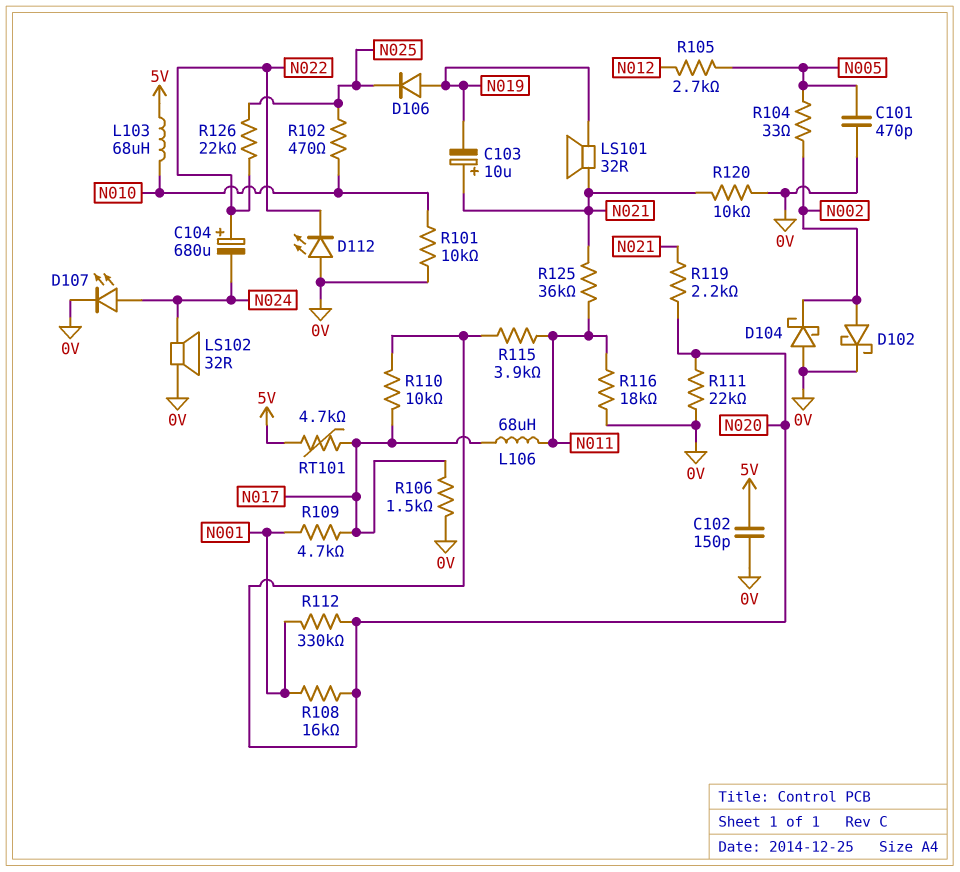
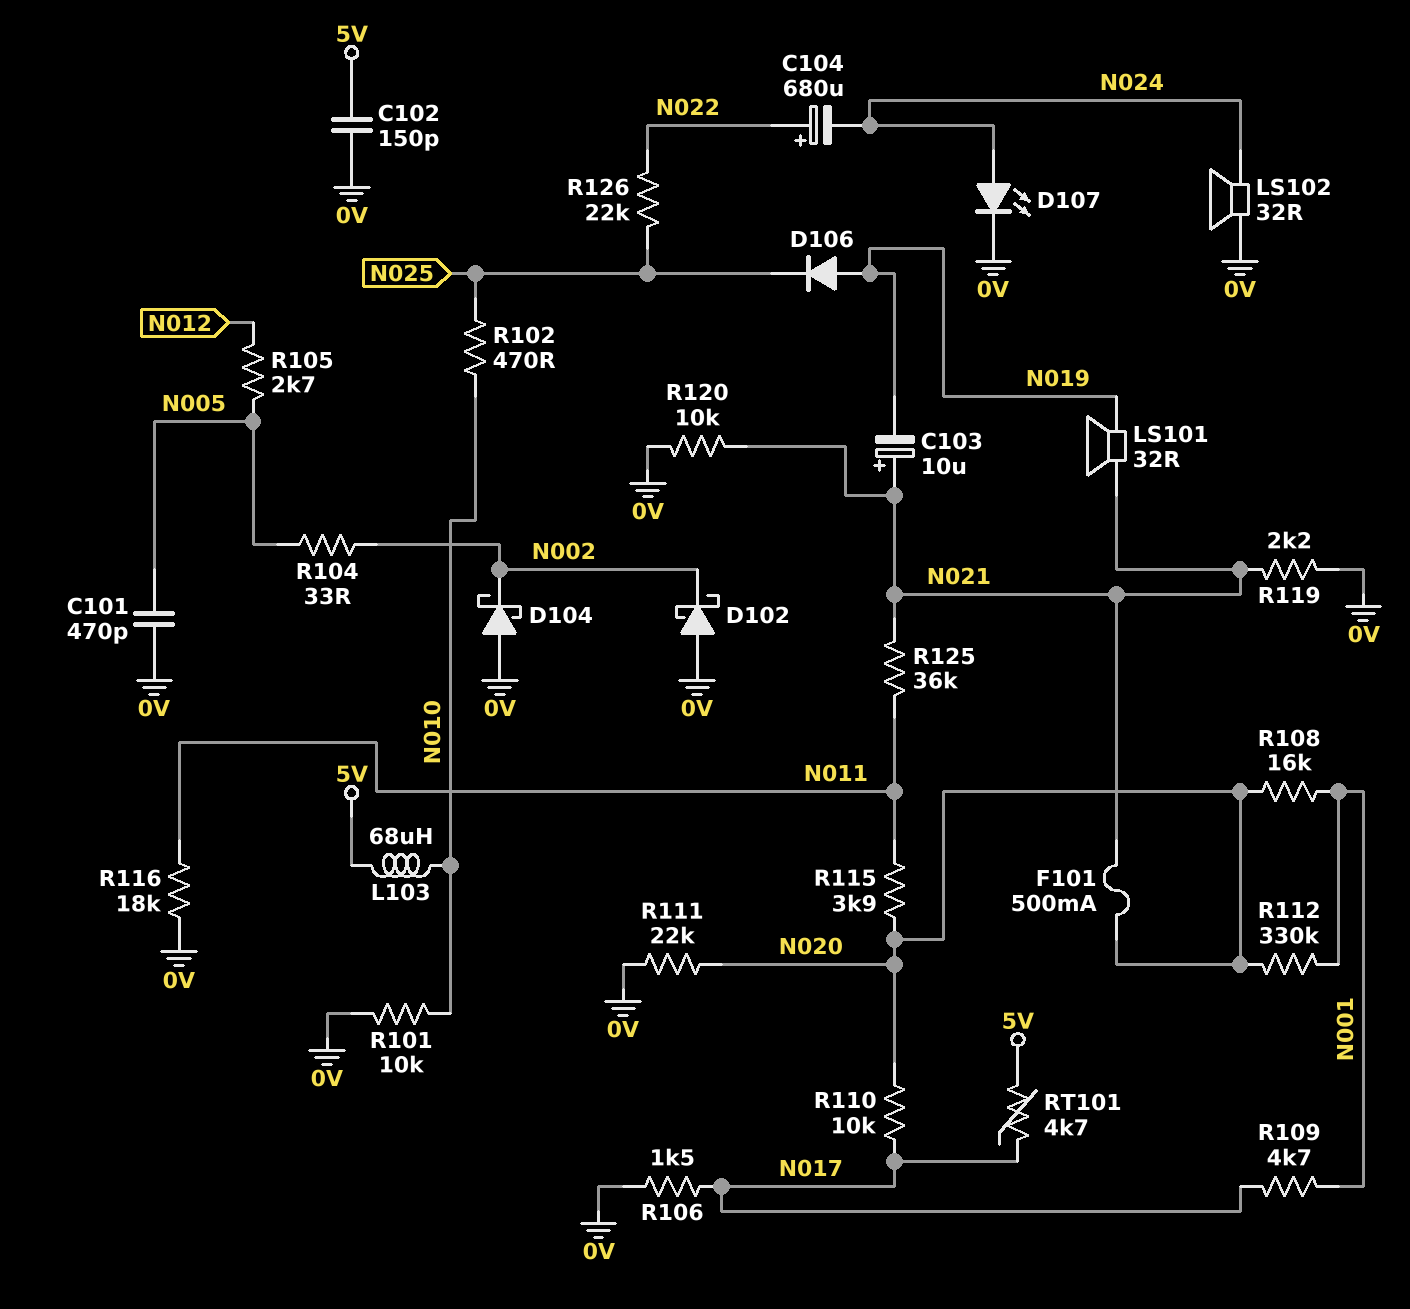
D102: schottky (A N002, K 0V) -> schottky (A 0V, K N002)
D112: LED (A 0V, K N022) -> none
F101: none -> 500mA (N020, N021)
L106: 68uH (N011, N017) -> none
R119: 2.2k (N020, N021) -> 2.2k (0V, N021)

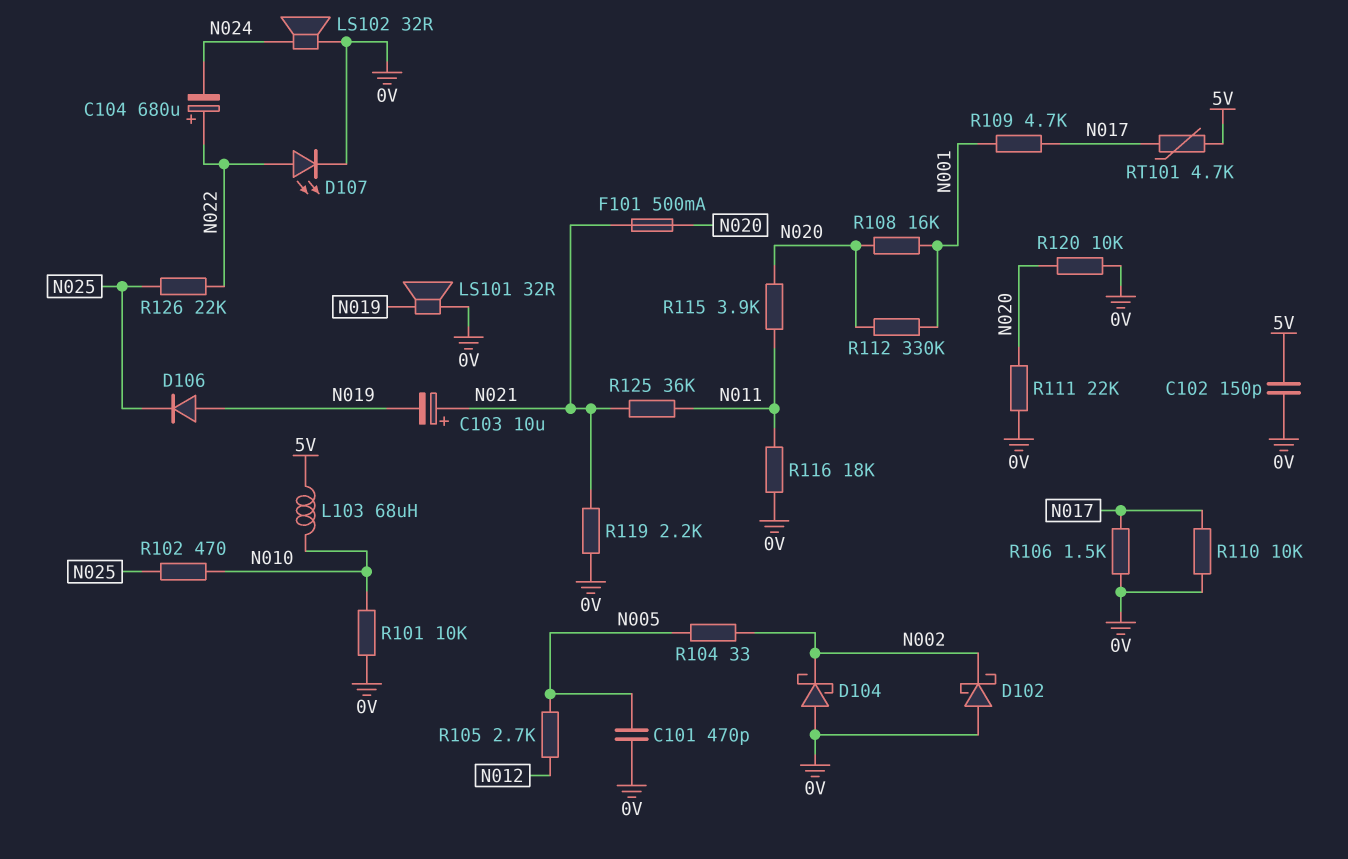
D107: LED (A N024, K 0V) -> LED (A N022, K 0V)
LS101: speaker 32R (N019, N021) -> speaker 32R (0V, N019)
R110: 10k (N017, N020) -> 10k (0V, N017)
R120: 10k (0V, N021) -> 10k (0V, N020)

